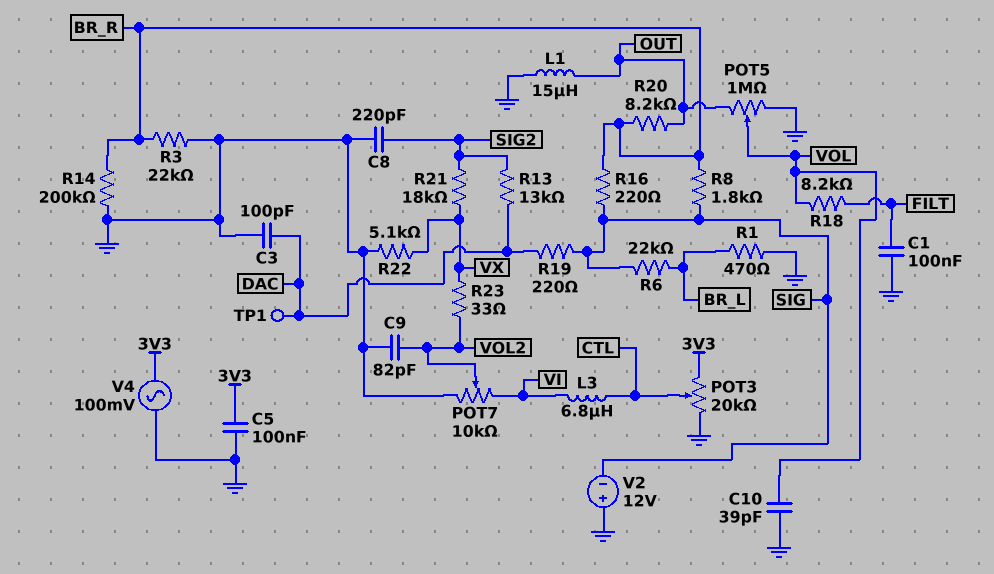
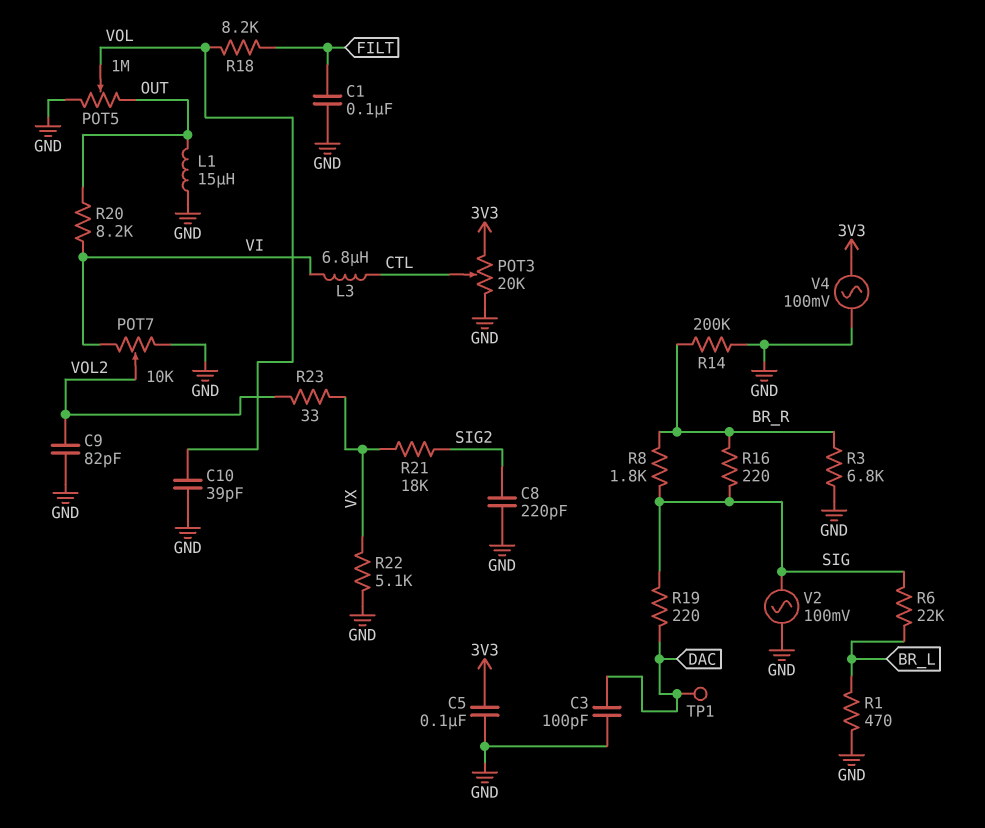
R3: 22k (BR_R, GND) -> 6.8k (BR_R, GND)
R13: 13k (DAC, SIG2) -> none
R20: 8.2k (BR_R, OUT) -> 8.2k (OUT, VI)
V2: 12V (plus GND, minus SIG) -> AC 100mV (GND, SIG)

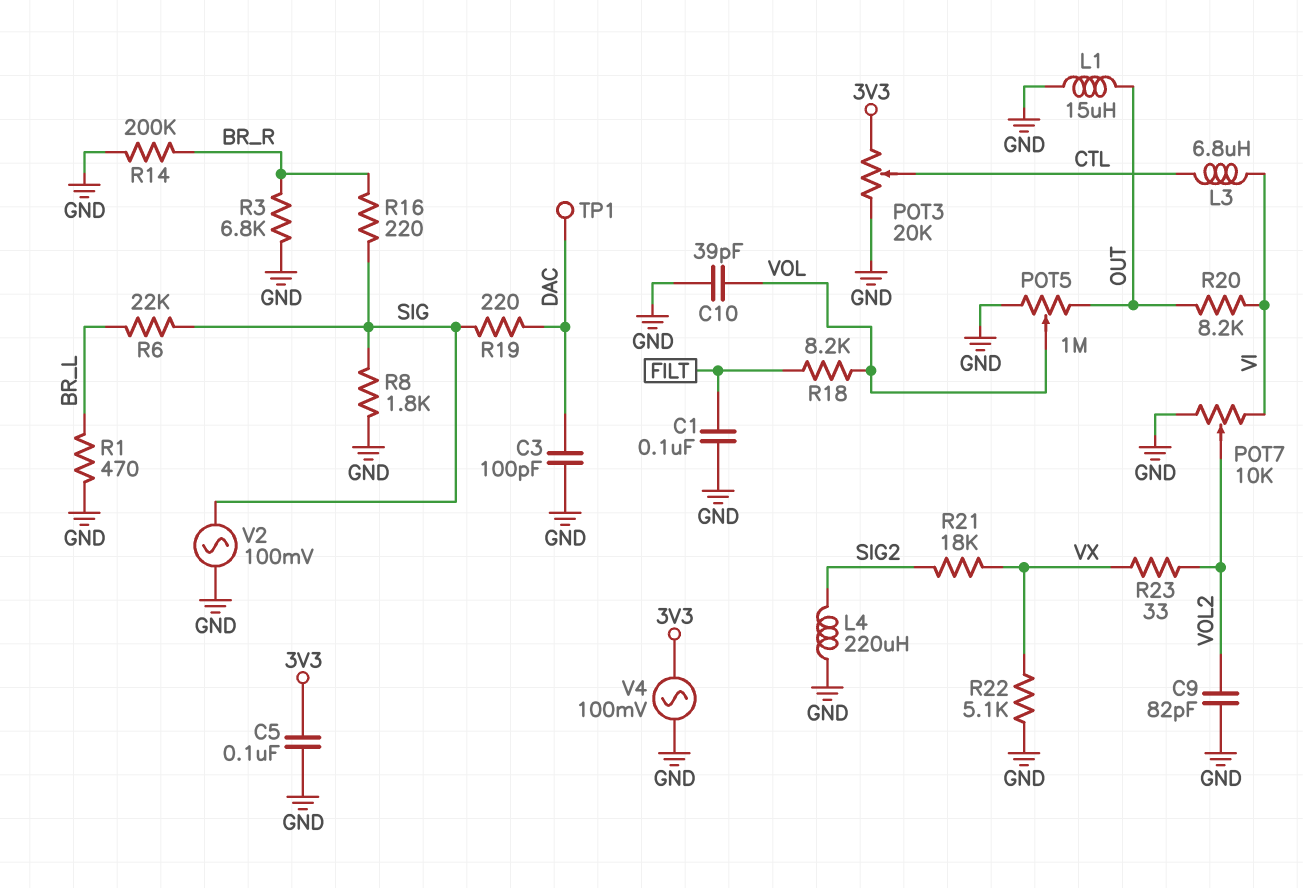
C8: 220pF (GND, SIG2) -> none
L4: none -> 220uH (GND, SIG2)
R8: 1.8k (BR_R, SIG) -> 1.8k (GND, SIG)

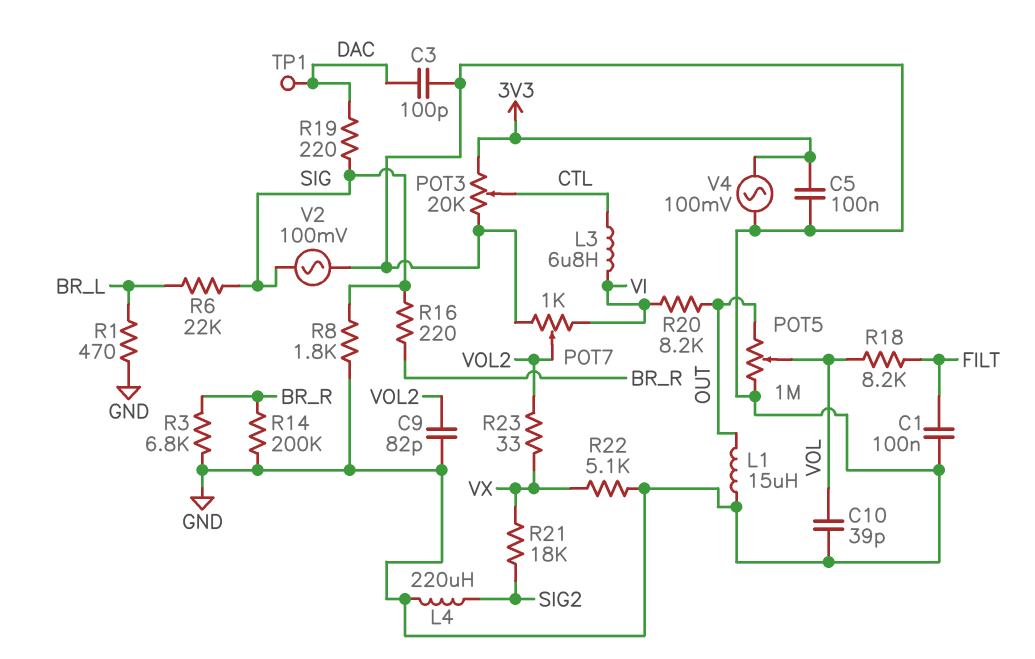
POT7: 10k (GND, VI, wiper VOL2) -> 1k (GND, VI, wiper VOL2)

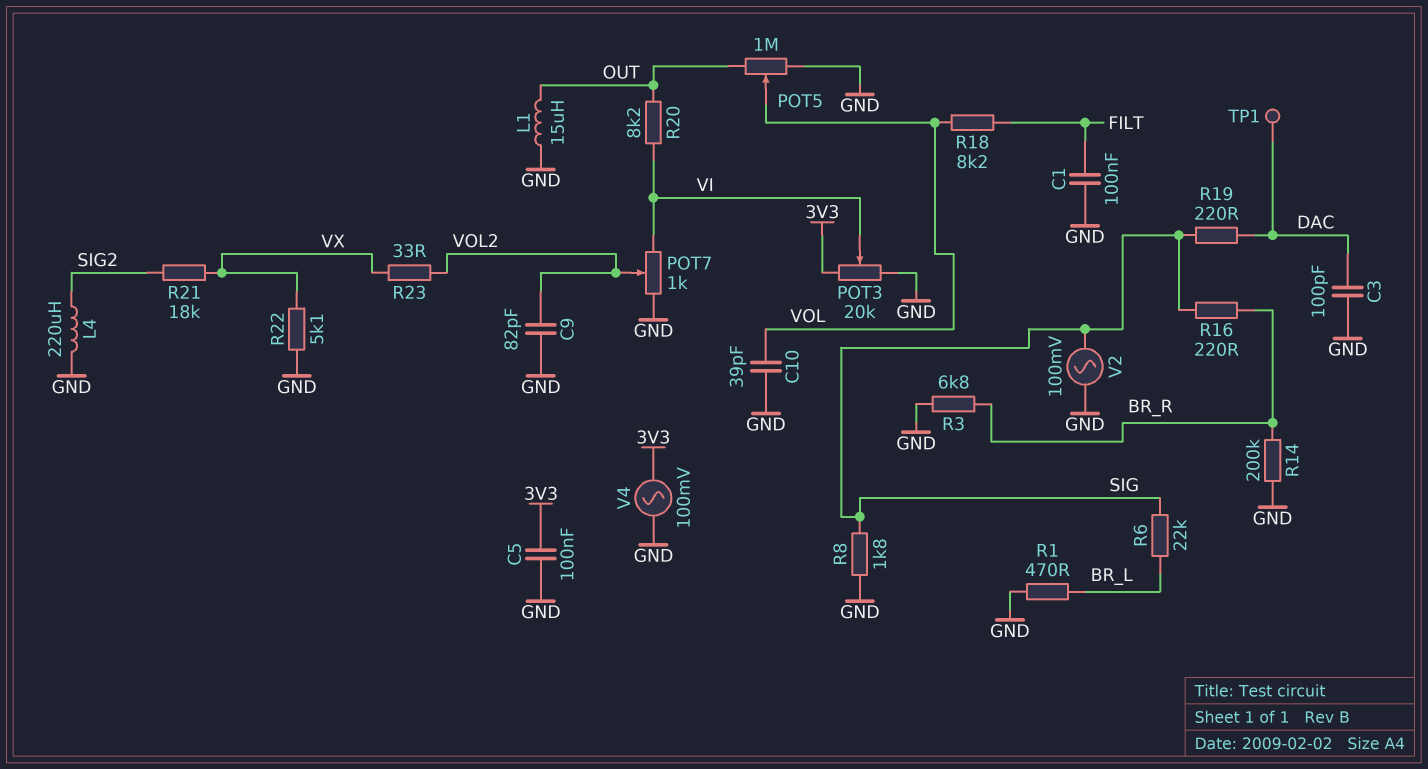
L3: 6.8uH (CTL, VI) -> none
POT3: 20k (3V3, GND, wiper CTL) -> 20k (3V3, GND, wiper VI)

